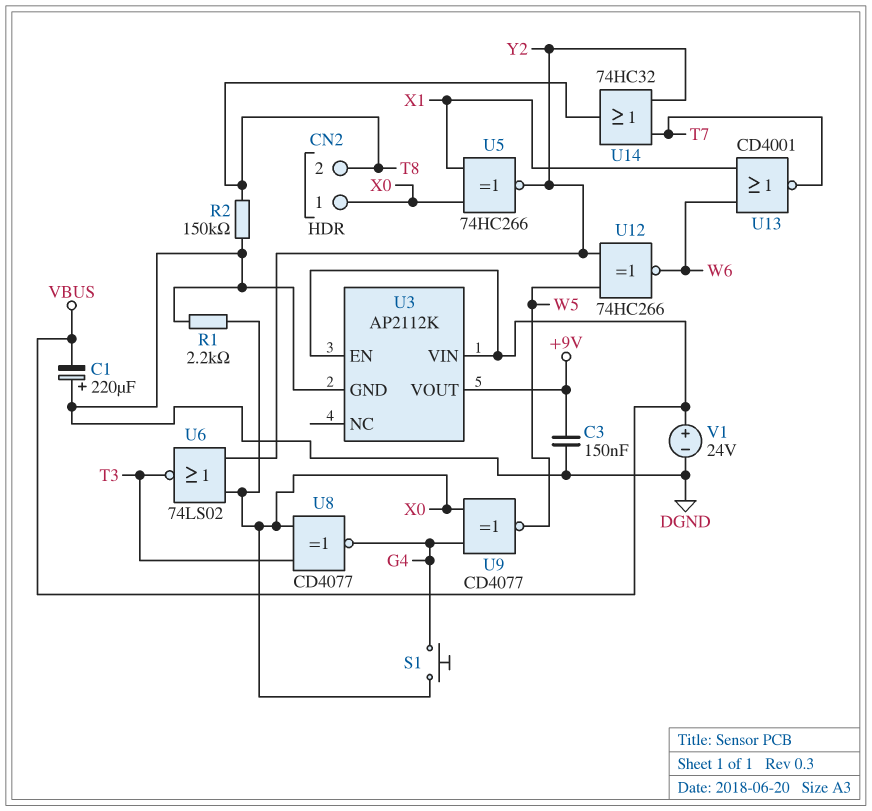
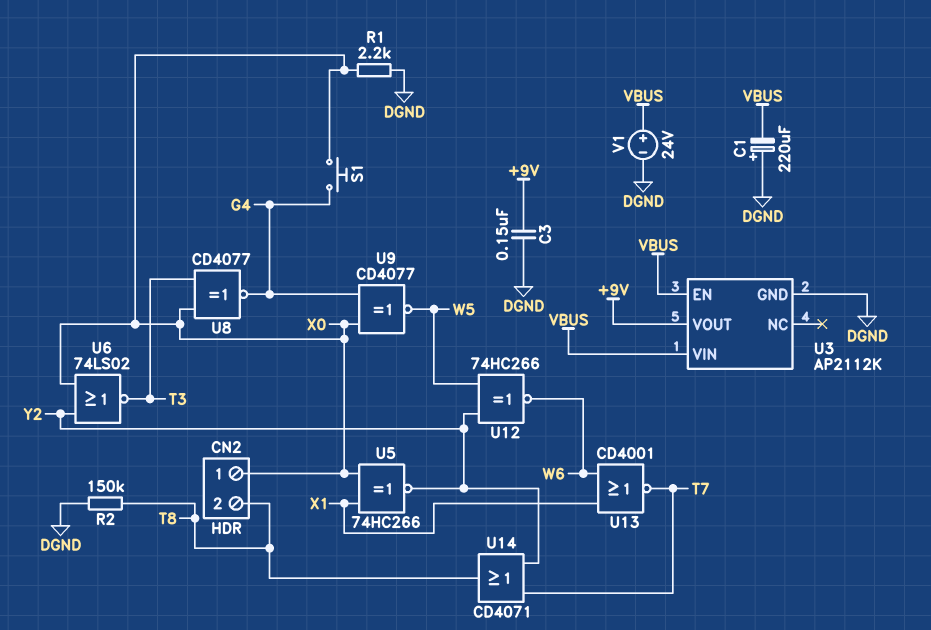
U14: OR 74HC32 (in T7, in Y2, out T8) -> OR CD4071 (in T7, in Y2, out T8)

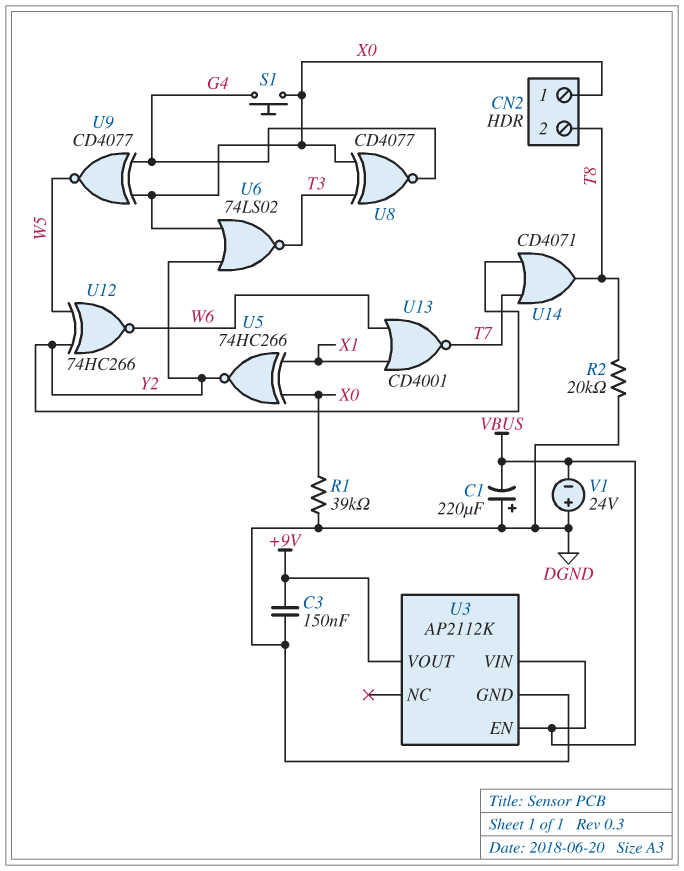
R1: 2.2k (DGND, X0) -> 39k (DGND, X0)
R2: 150k (DGND, T8) -> 20k (DGND, T8)
V1: 24V (plus VBUS, minus DGND) -> 24V (plus DGND, minus VBUS)

